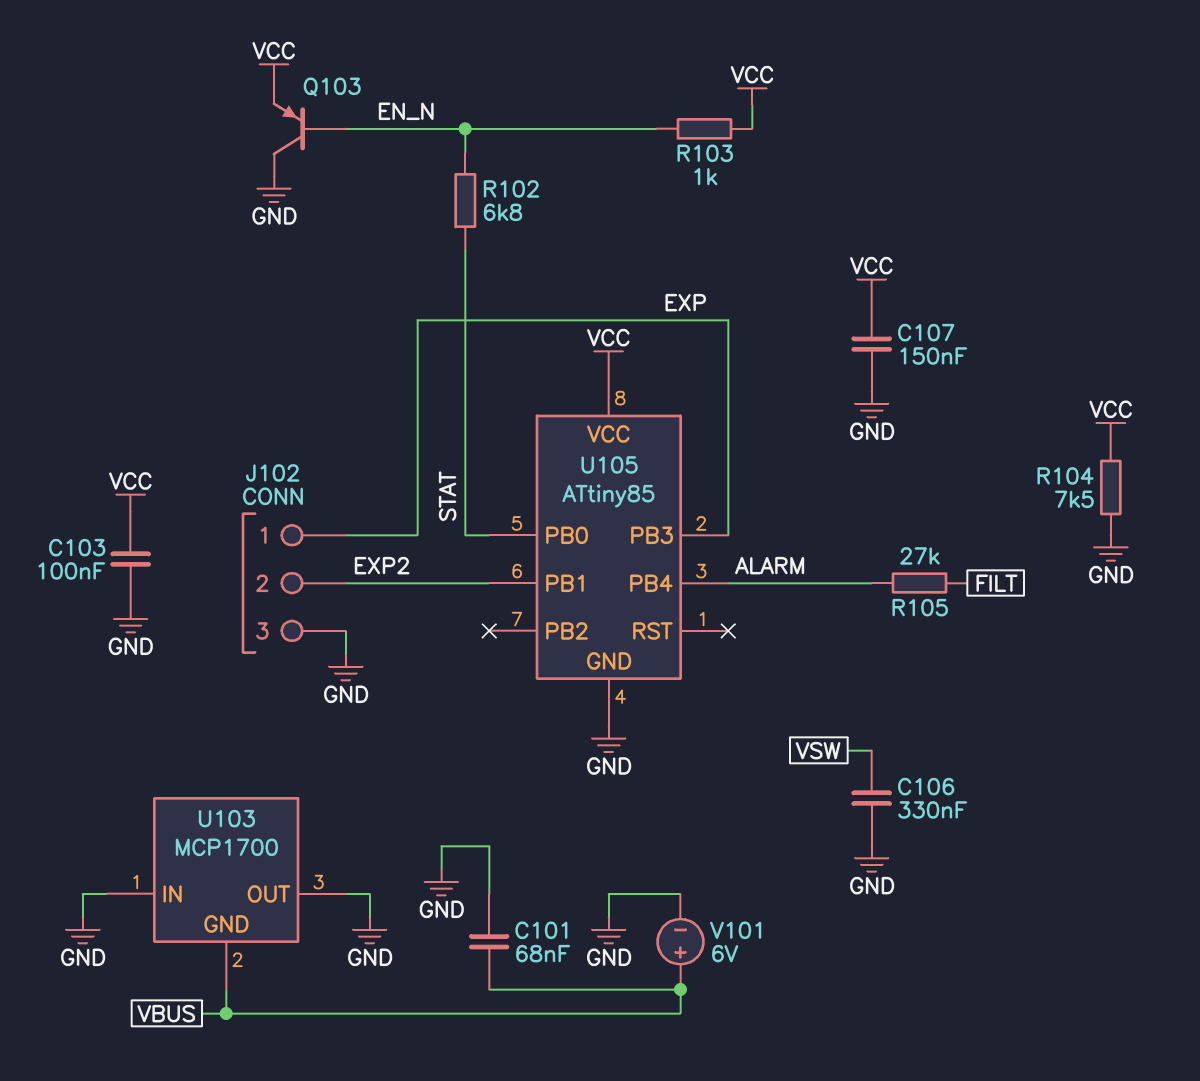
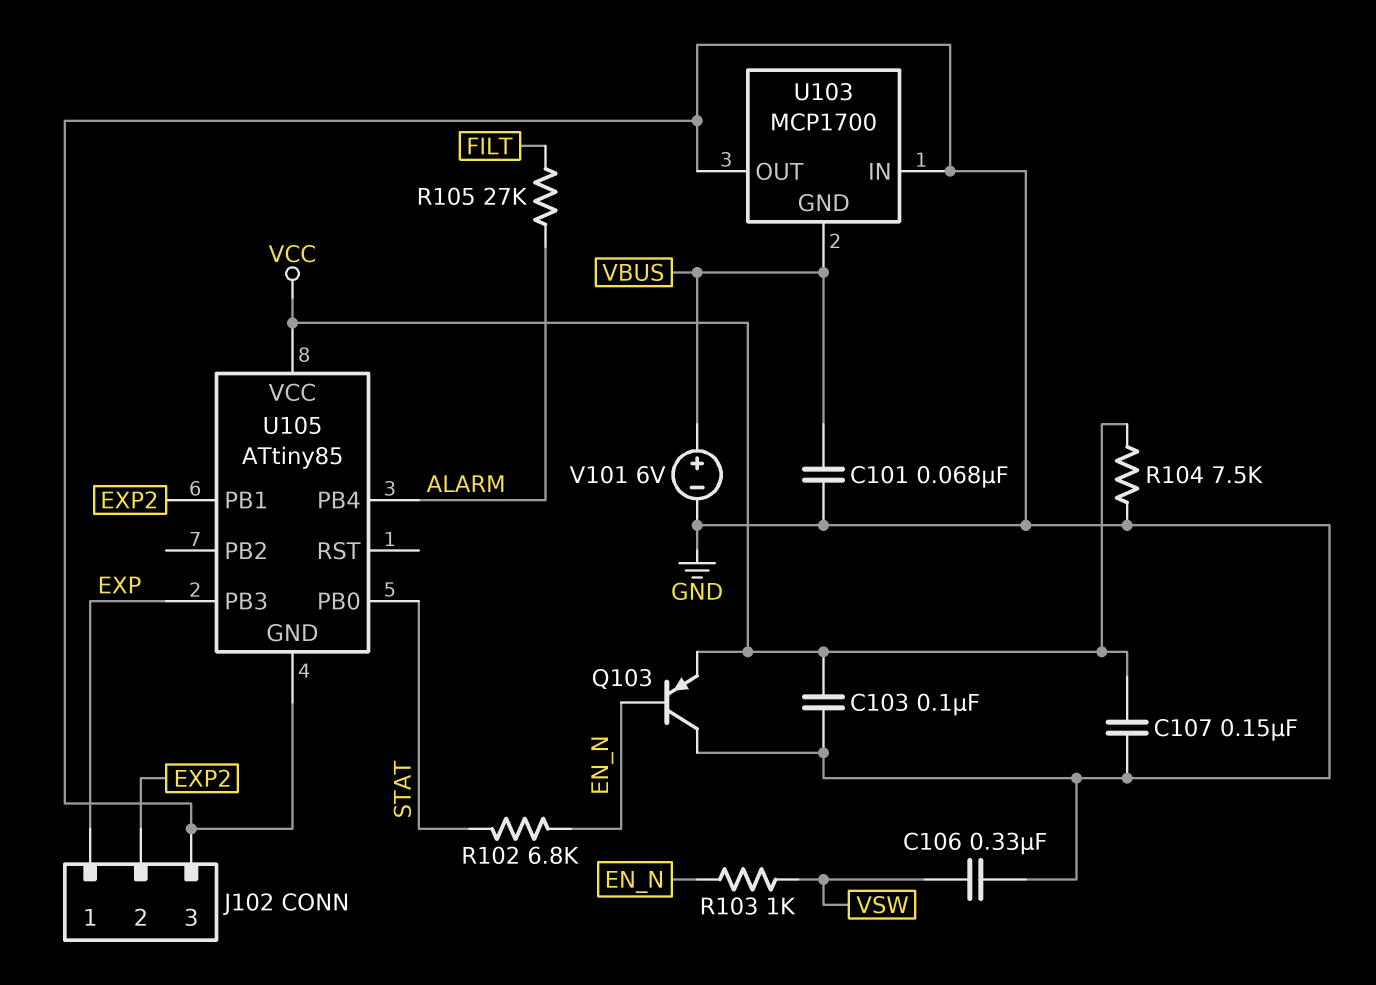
R103: 1k (EN_N, VCC) -> 1k (EN_N, VSW)

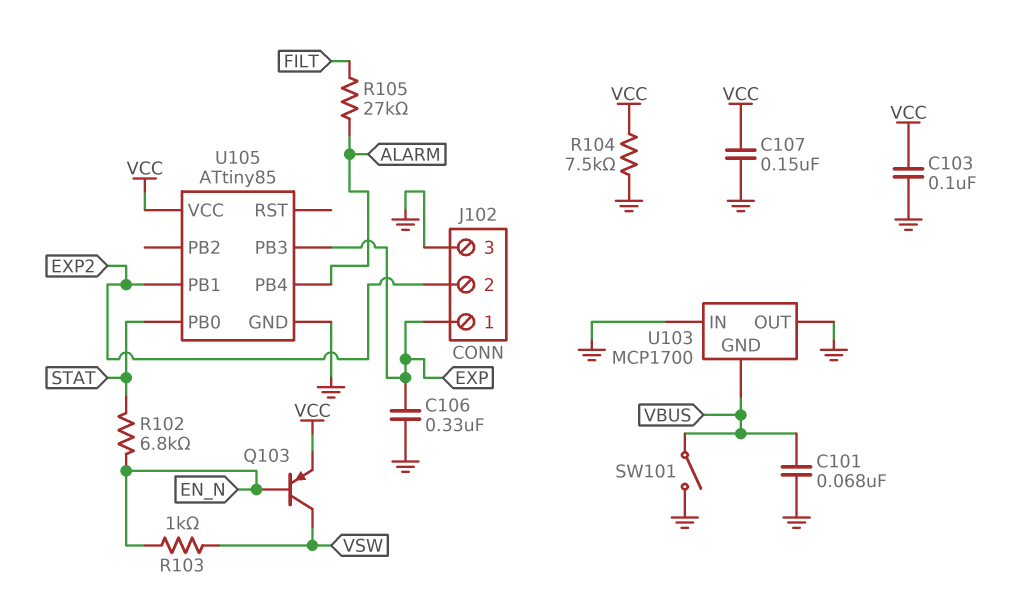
C106: 330nF (GND, VSW) -> 330nF (EXP, GND)
Q103: PNP (B EN_N, C GND, E VCC) -> PNP (B EN_N, C VSW, E VCC)
SW101: none -> switch (GND, VBUS)
V101: 6V (plus VBUS, minus GND) -> none

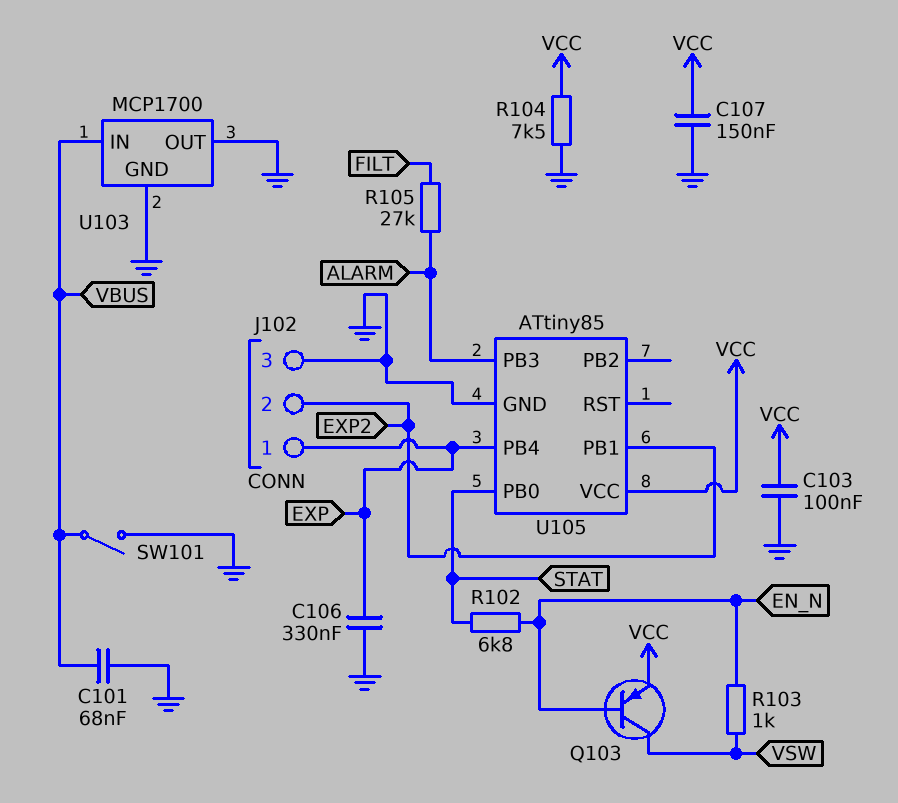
U103 pin GND: VBUS -> GND
U103 pin IN: GND -> VBUS
U105 pin PB3: EXP -> ALARM
U105 pin PB4: ALARM -> EXP

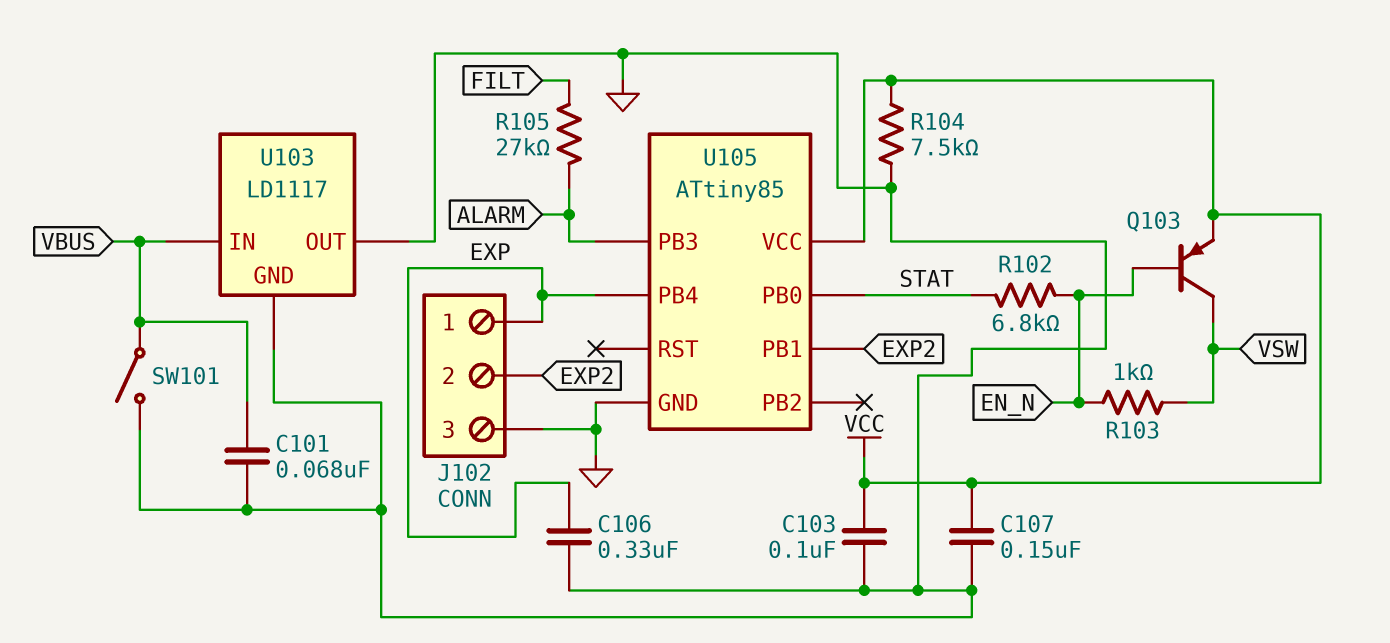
U103: MCP1700 -> LD1117

